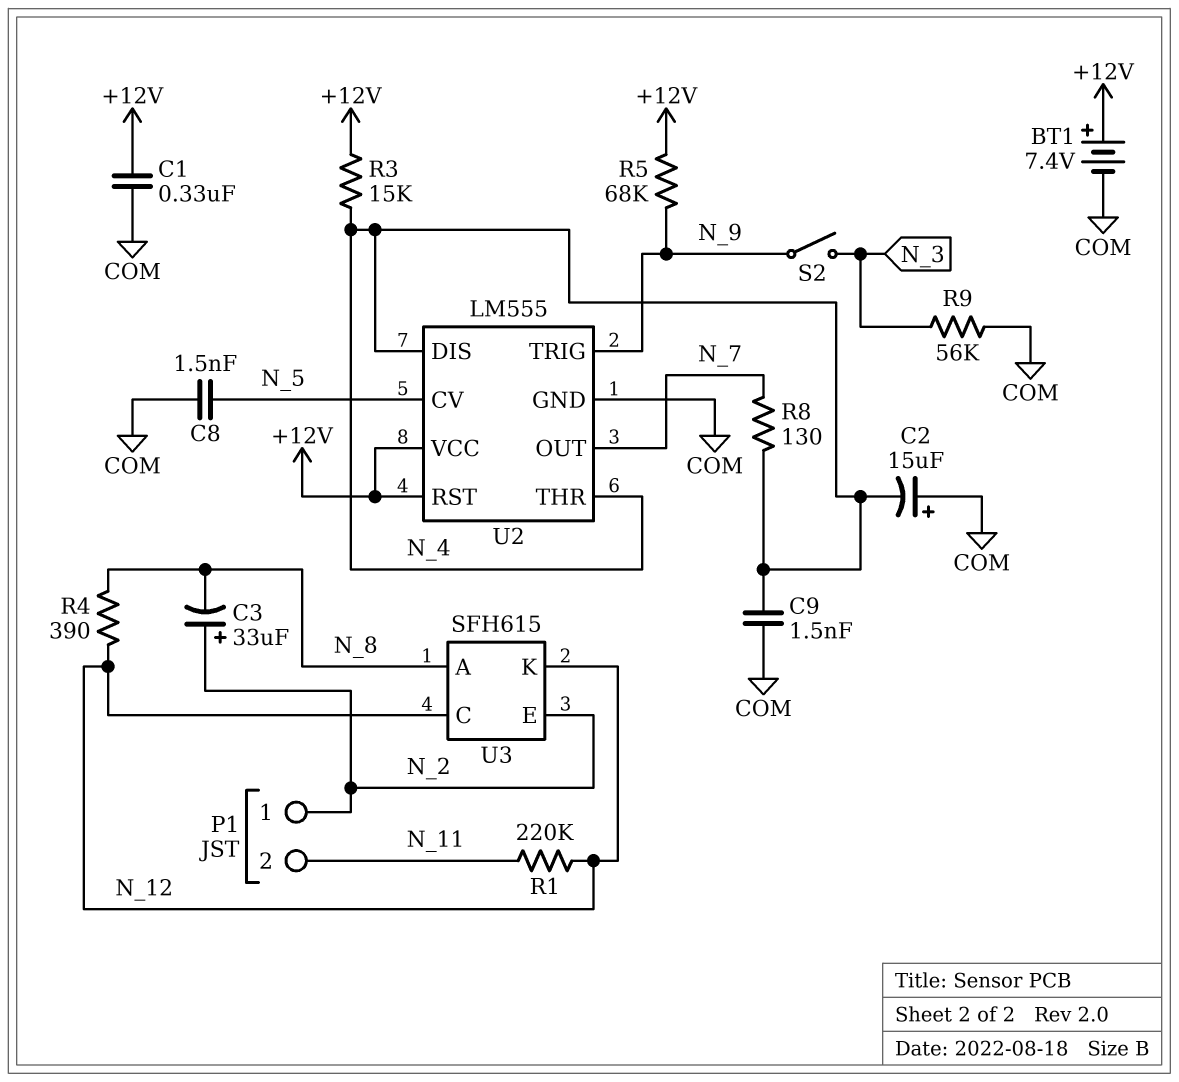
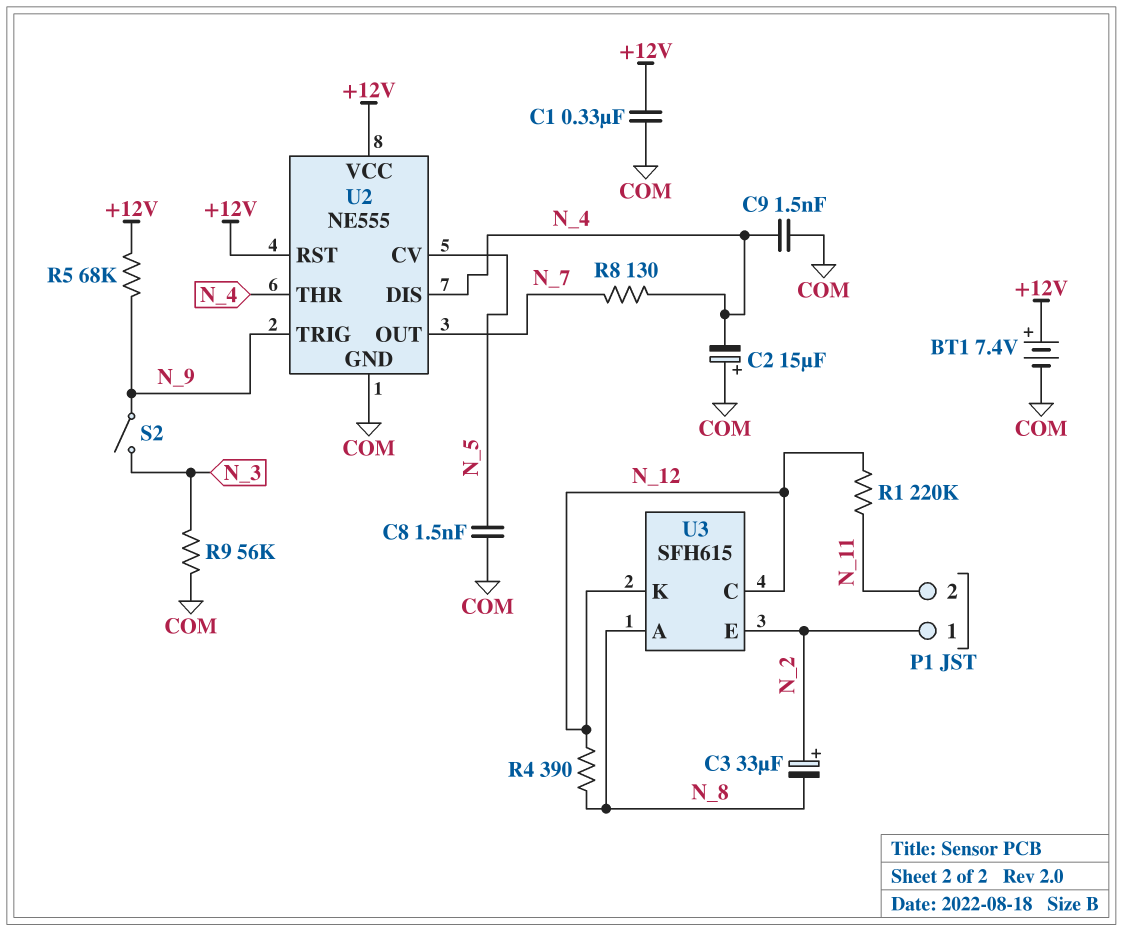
R3: 15k (+12V, N_4) -> none
U2: LM555 -> NE555

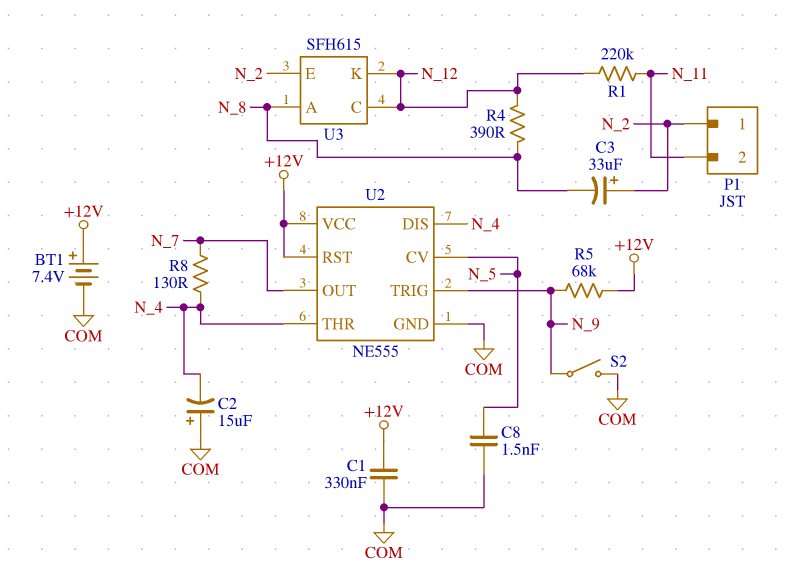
C9: 1.5nF (COM, N_4) -> none
R9: 56k (COM, N_3) -> none
S2: switch (N_3, N_9) -> switch (COM, N_9)

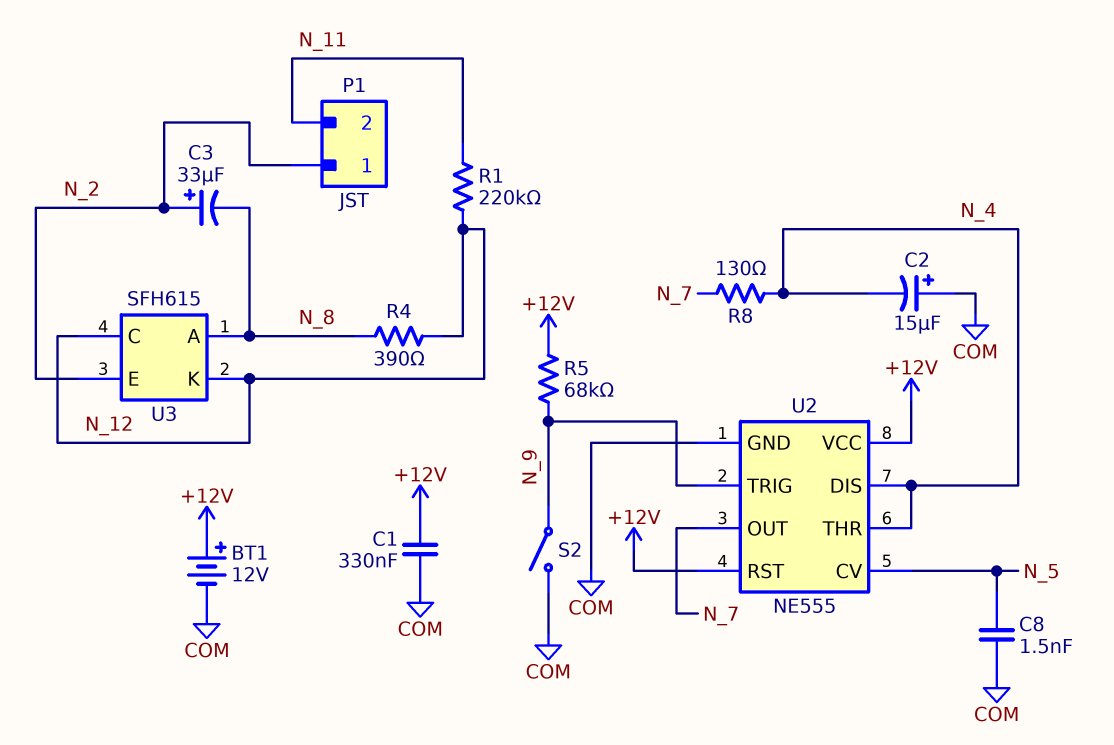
BT1: 7.4V (plus +12V, minus COM) -> 12V (plus +12V, minus COM)

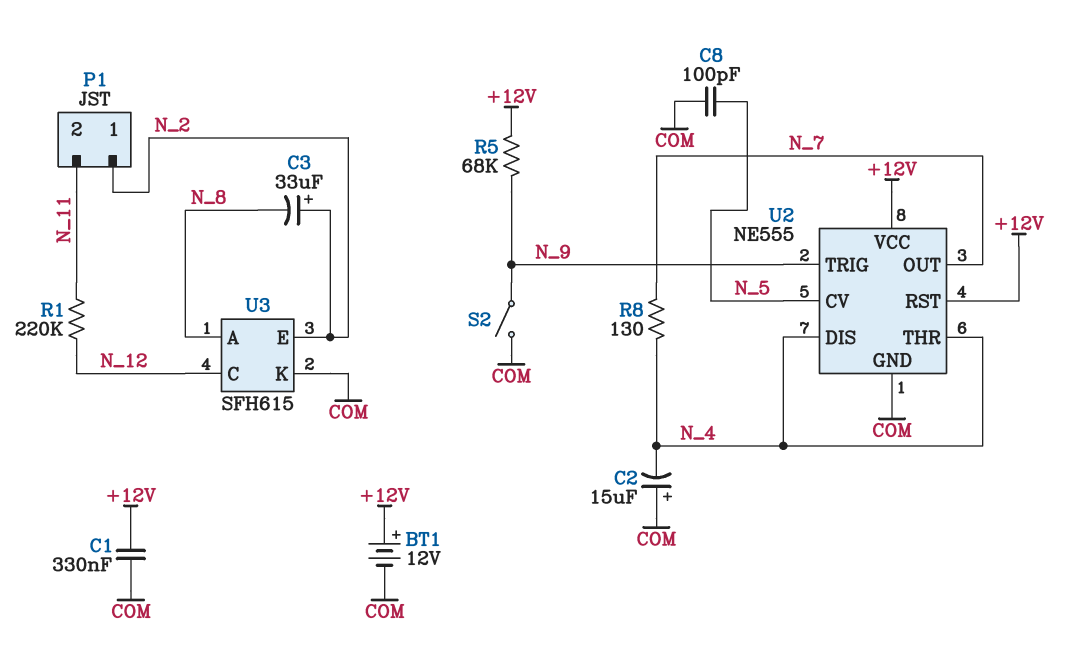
C8: 1.5nF (COM, N_5) -> 100pF (COM, N_5)
R4: 390 (N_8, N_12) -> none
U3 pin K: N_12 -> COM

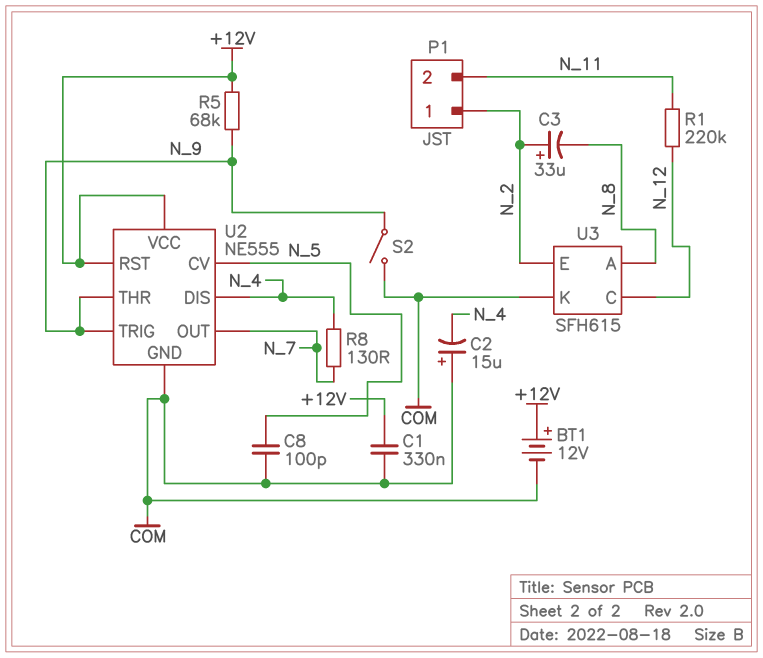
U2 pin THR: N_4 -> N_9

